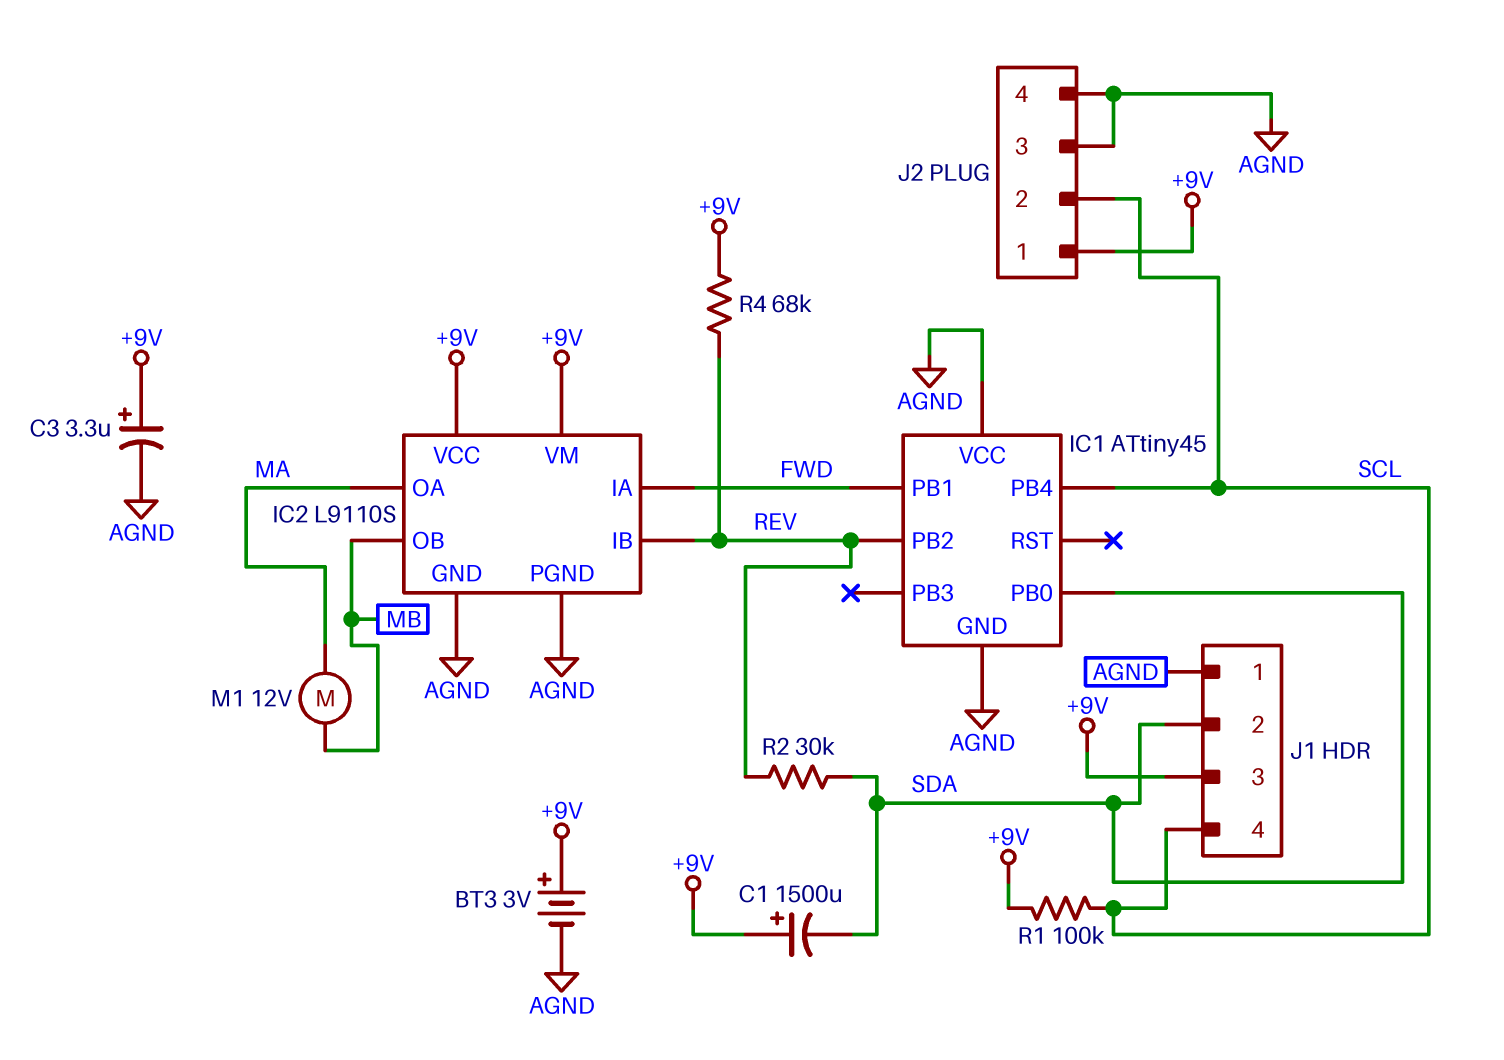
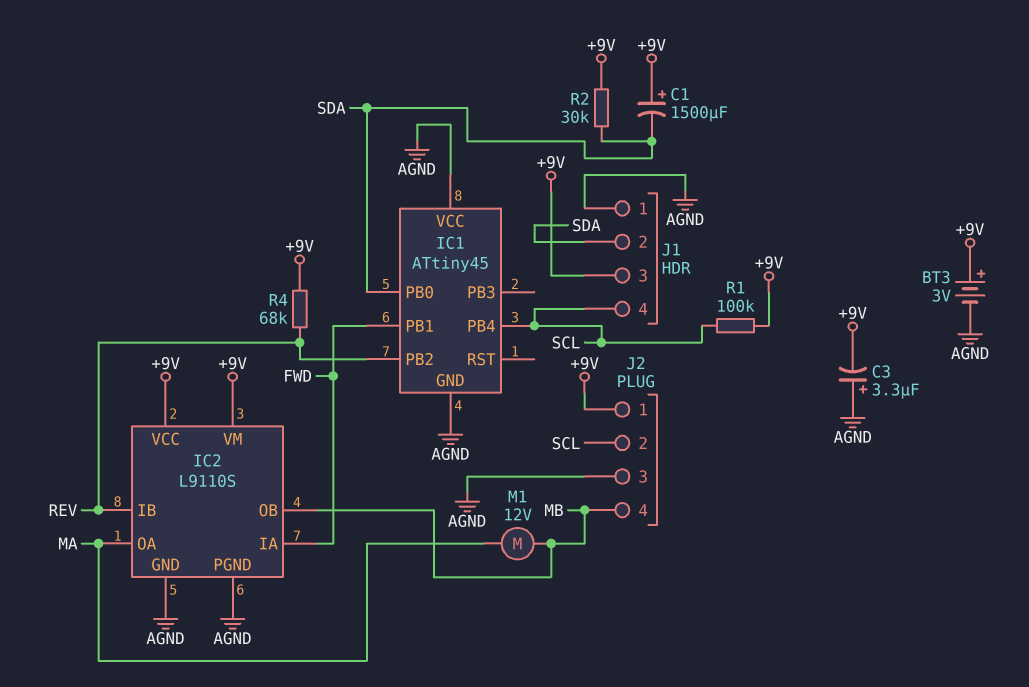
C3: 3.3uF (plus +9V, minus AGND) -> 3.3uF (plus AGND, minus +9V)
J2 pin 4: AGND -> MB
R2: 30k (REV, SDA) -> 30k (+9V, SDA)

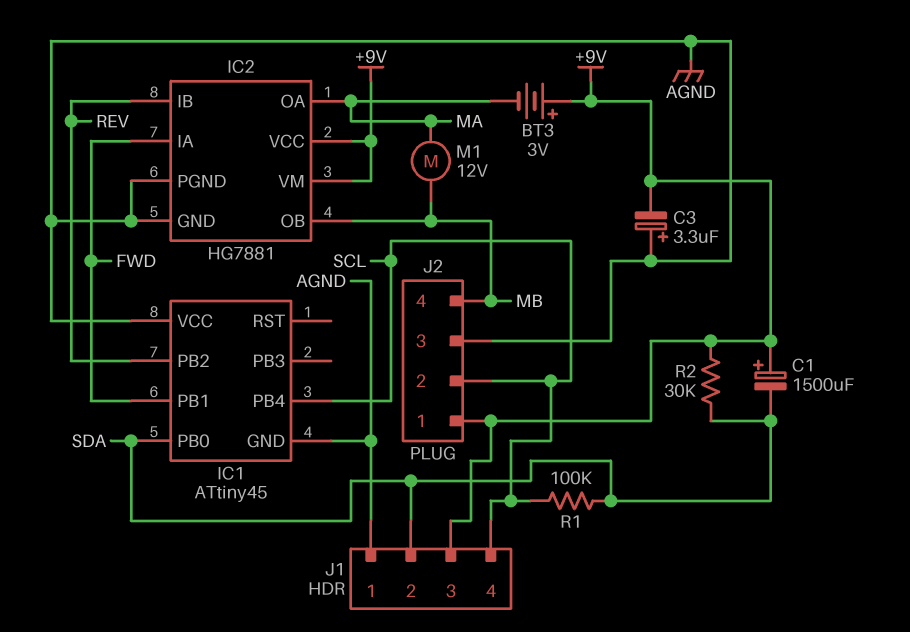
BT3: 3V (plus +9V, minus AGND) -> 3V (plus +9V, minus MA)
IC2: L9110S -> HG7881
R1: 100k (+9V, SCL) -> 100k (SCL, SDA)
R4: 68k (+9V, REV) -> none

